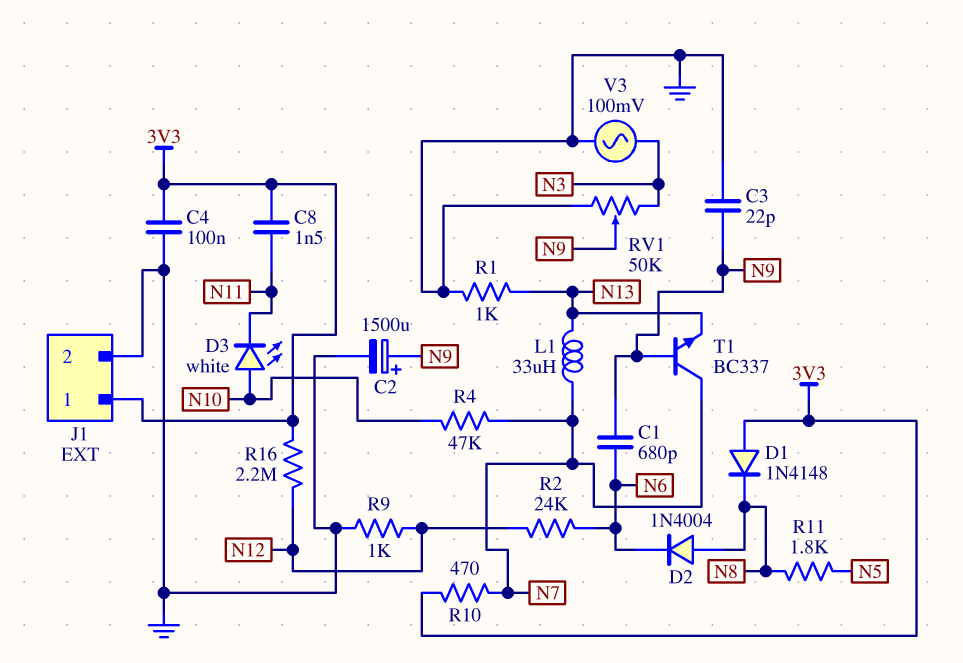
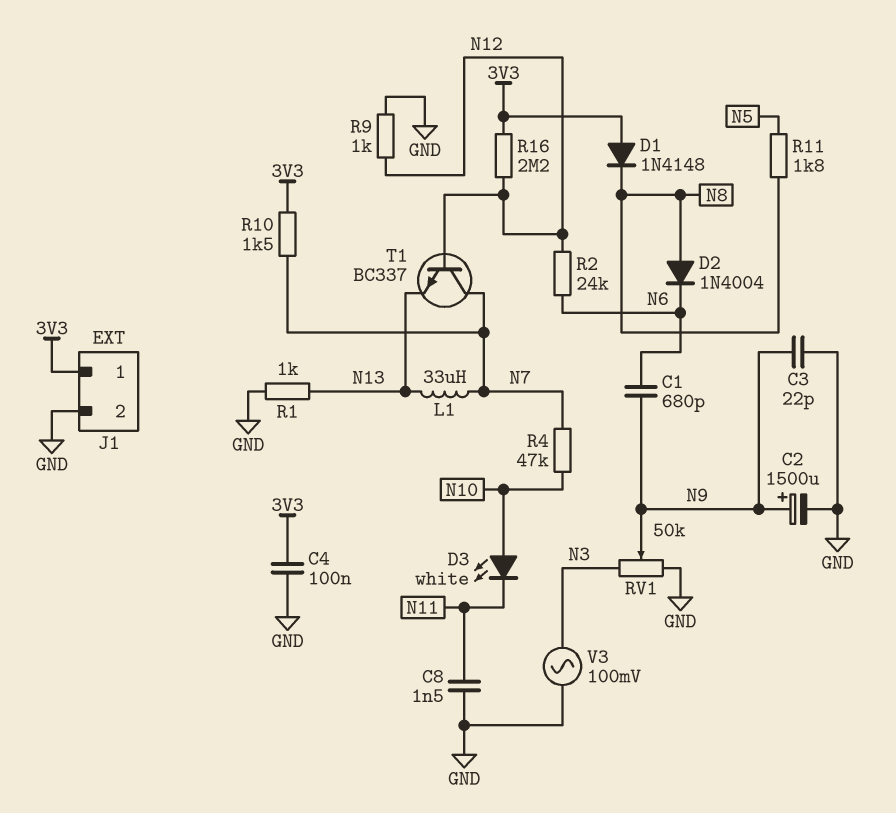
C8: 1.5nF (3V3, N11) -> 1.5nF (GND, N11)
R10: 470 (3V3, N7) -> 1.5k (3V3, N7)
T1: NPN BC337 (B N9, C N7, E N13) -> NPN BC337 (B N12, C N7, E N13)

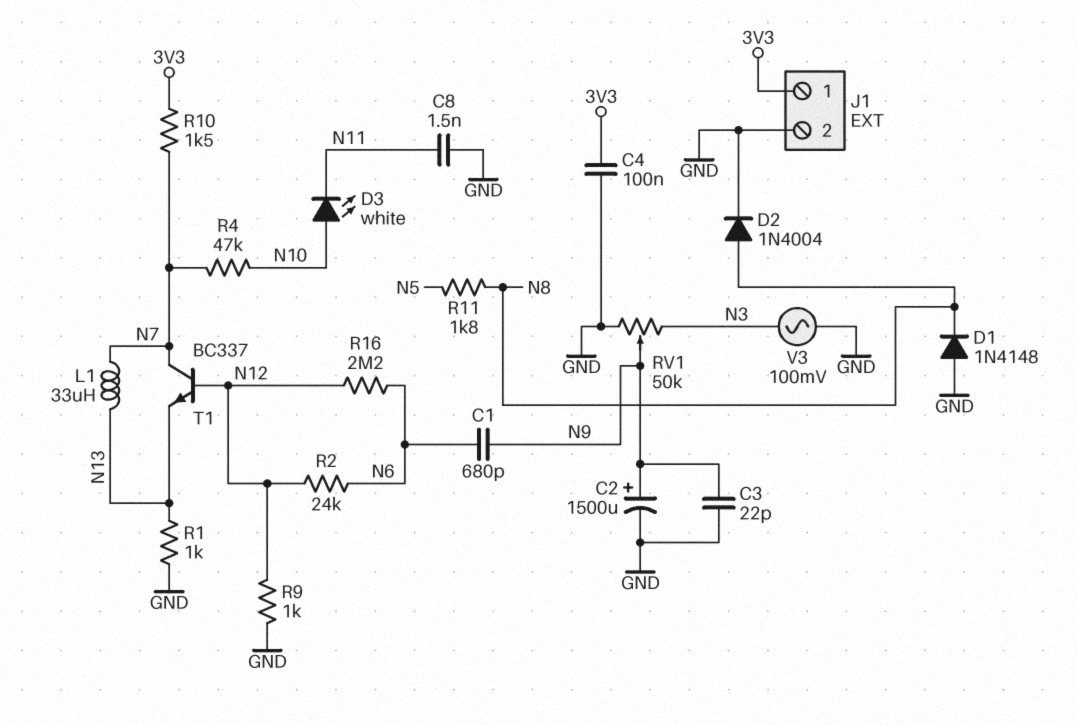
D1: diode 1N4148 (A 3V3, K N8) -> diode 1N4148 (A GND, K N8)
D2: diode 1N4004 (A N8, K N6) -> diode 1N4004 (A N8, K GND)
R16: 2.2M (3V3, N12) -> 2.2M (N6, N12)

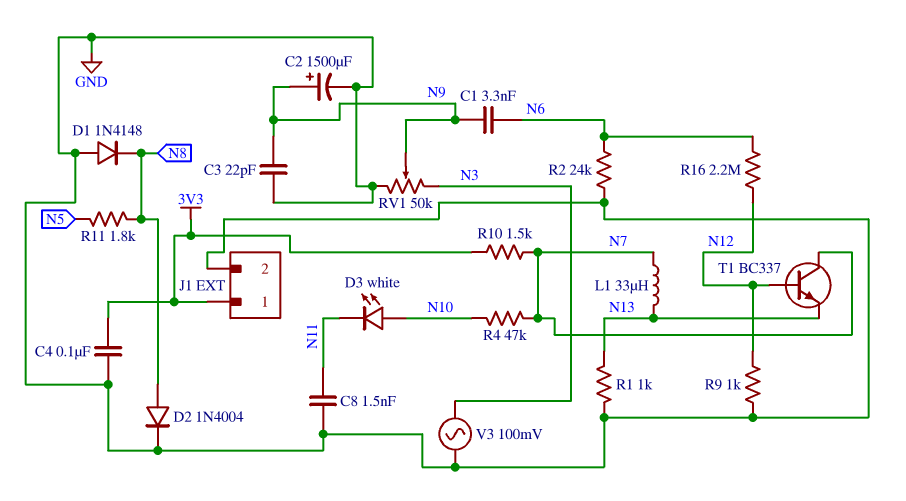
C1: 680pF (N6, N9) -> 3.3nF (N6, N9)
R2: 24k (N6, N12) -> 24k (GND, N6)

